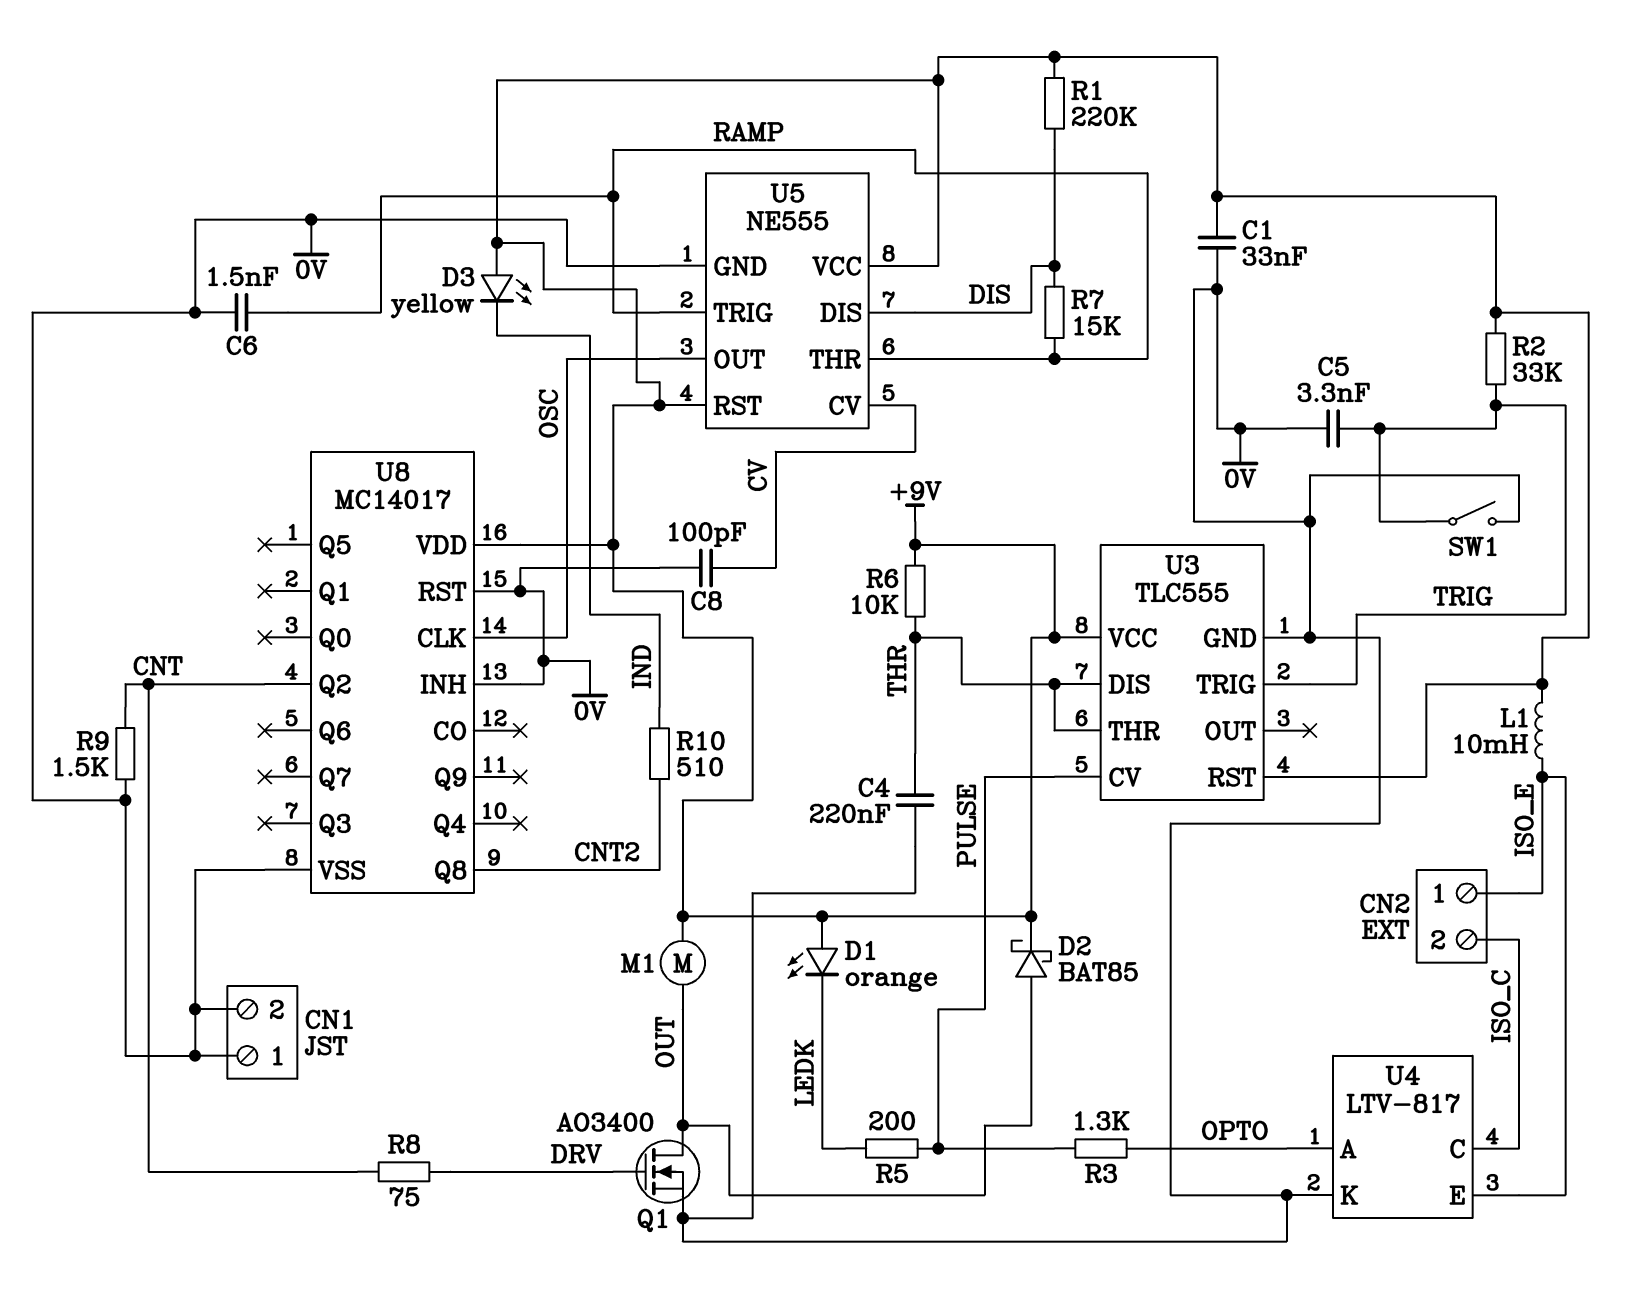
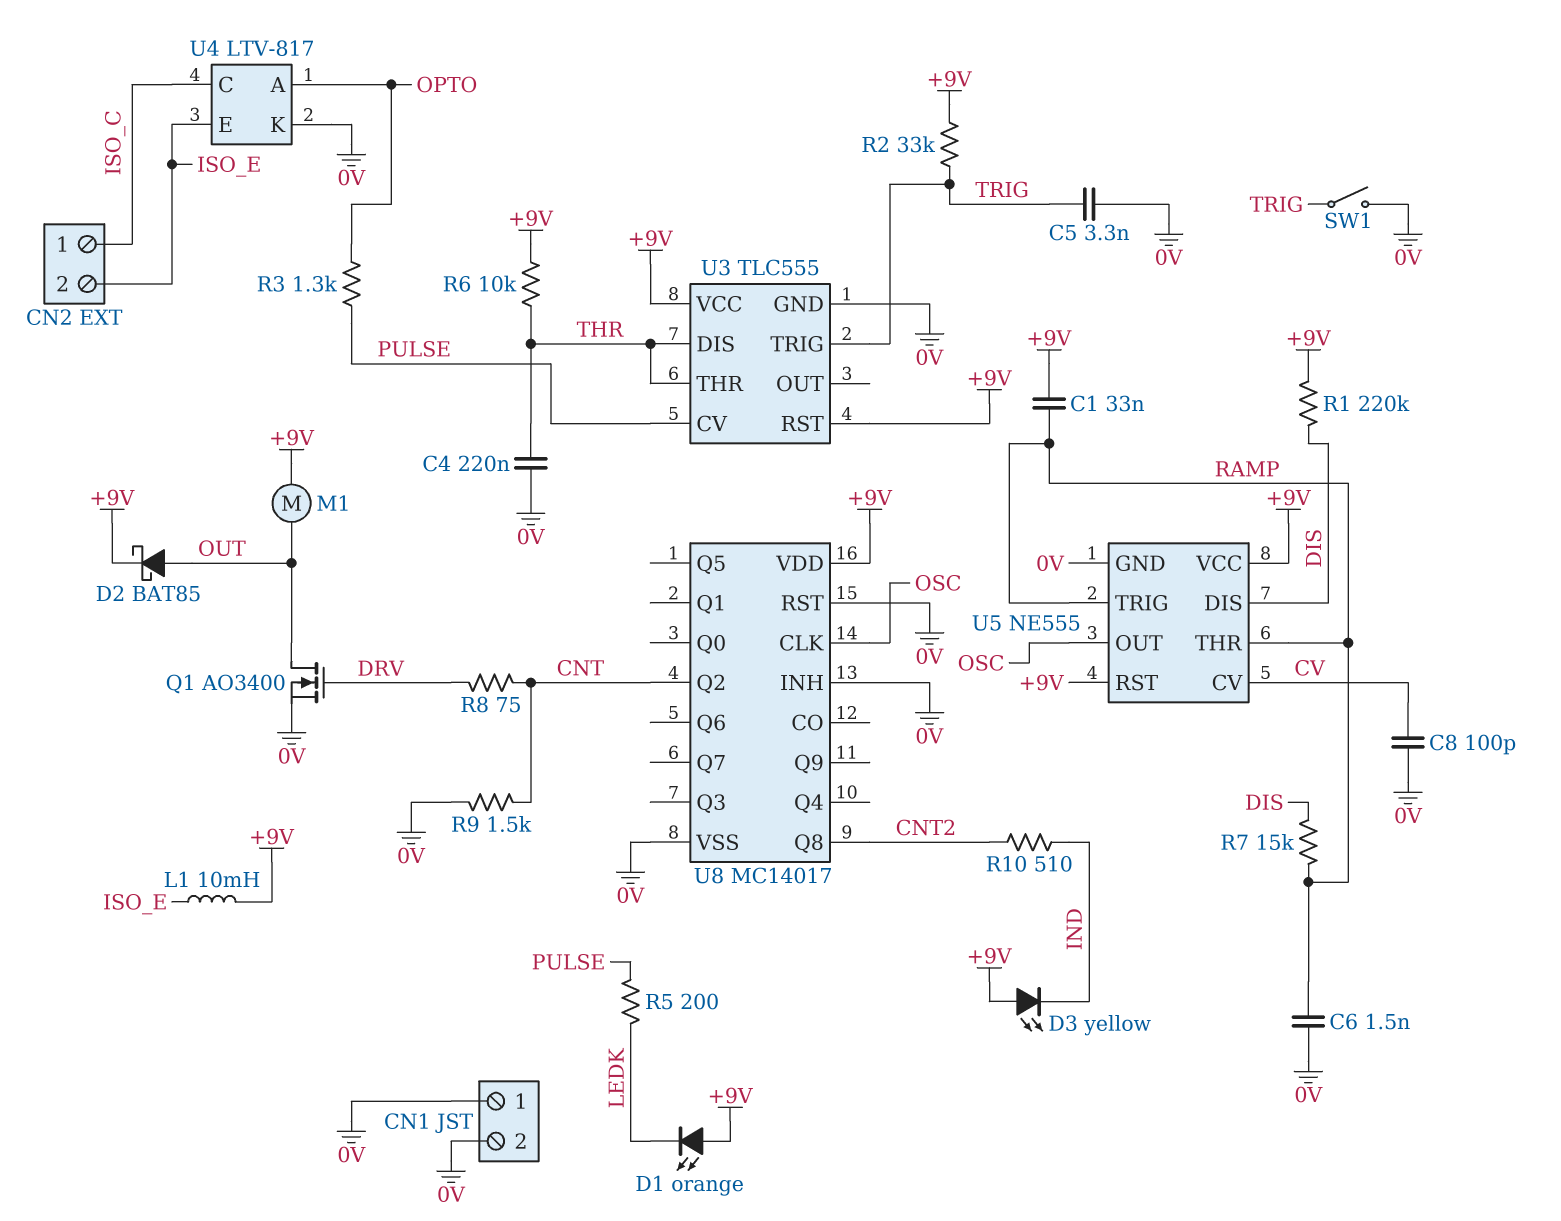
C1: 33nF (+9V, 0V) -> 33nF (+9V, RAMP)
CN2 pin 1: ISO_E -> ISO_C
CN2 pin 2: ISO_C -> ISO_E

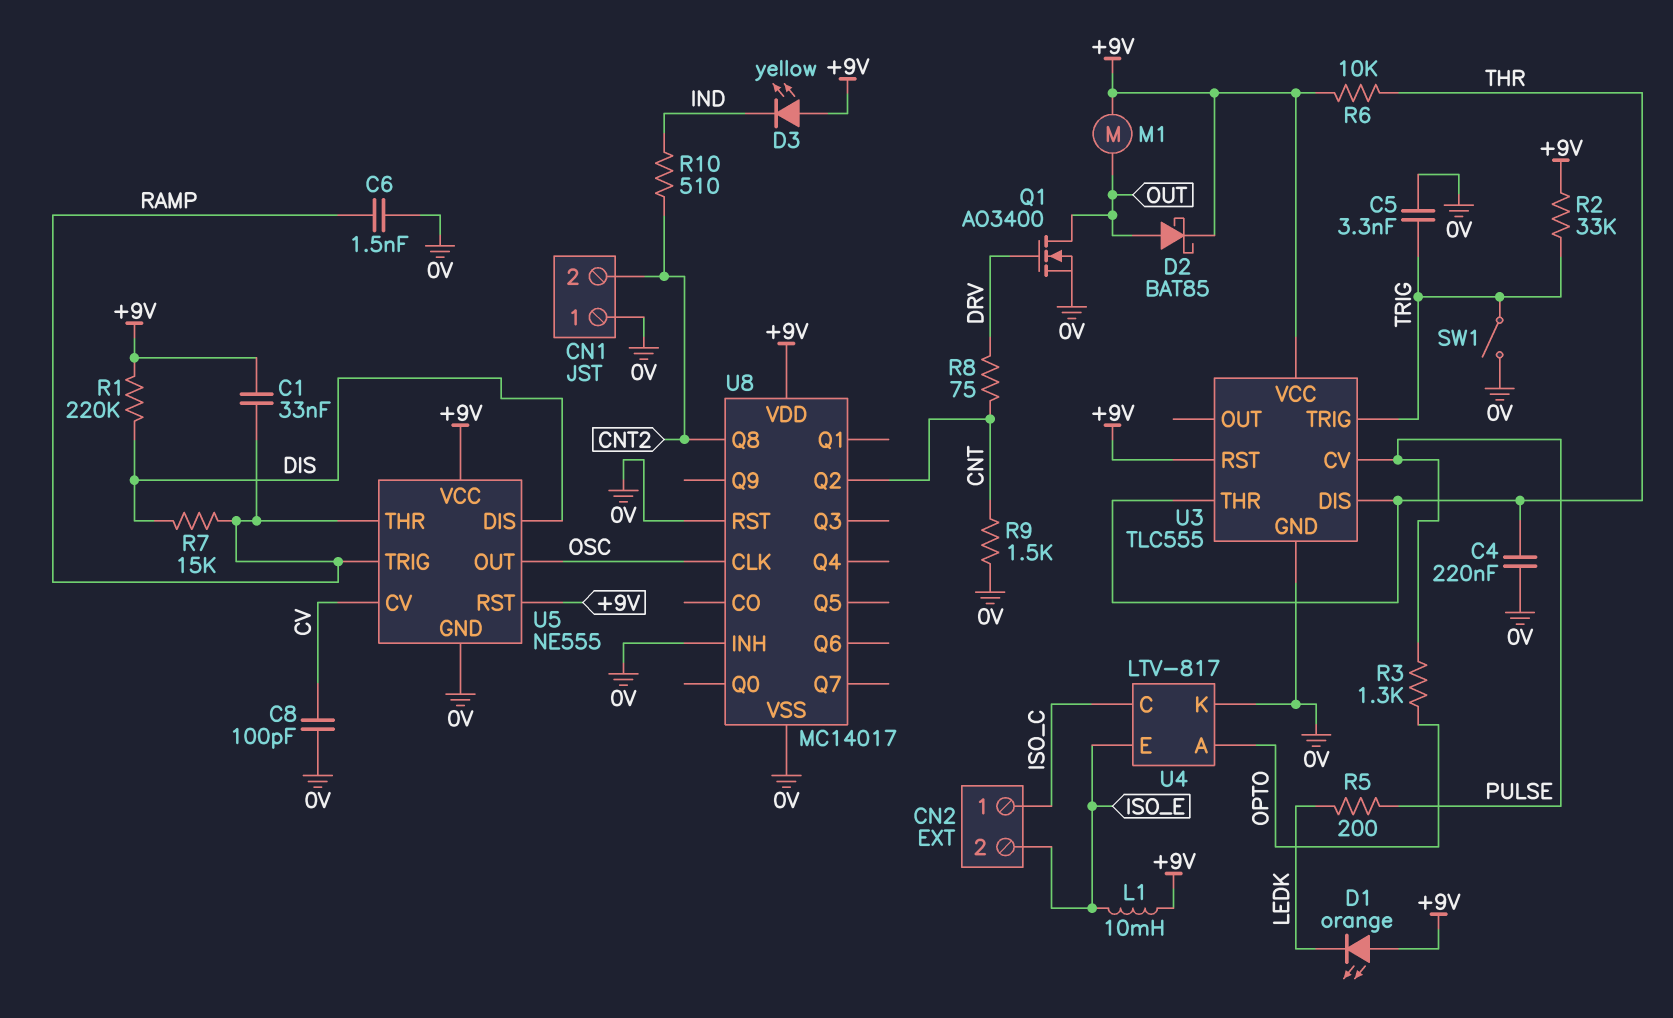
CN1 pin 2: 0V -> CNT2

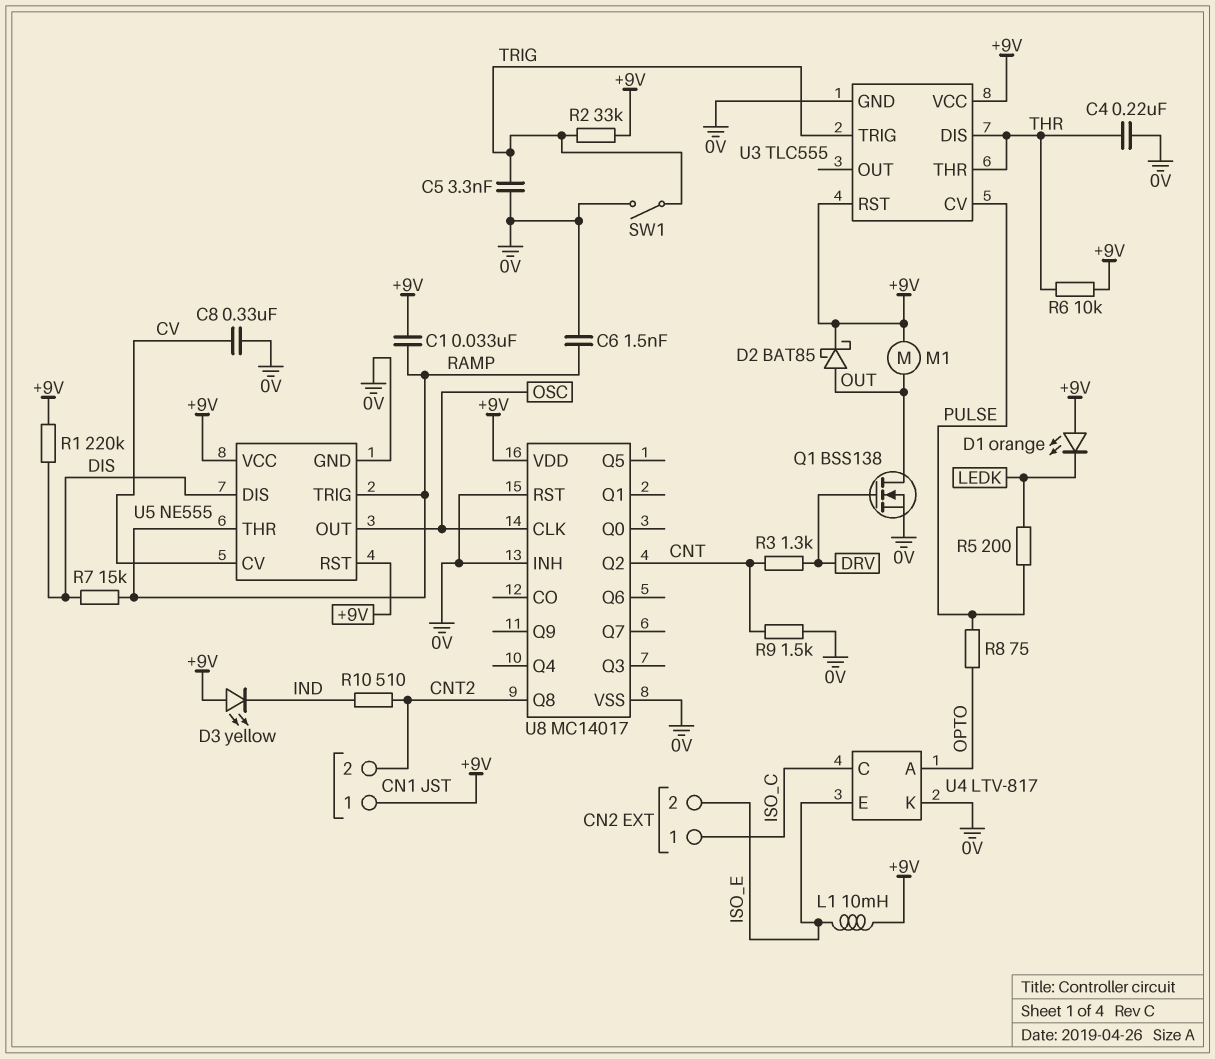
C8: 100pF (0V, CV) -> 330nF (0V, CV)
CN1 pin 1: 0V -> +9V
Q1: NMOS AO3400 (G DRV, D OUT, S 0V) -> NMOS BSS138 (G DRV, D OUT, S 0V)
R3: 1.3k (OPTO, PULSE) -> 1.3k (CNT, DRV)
R8: 75 (CNT, DRV) -> 75 (OPTO, PULSE)

